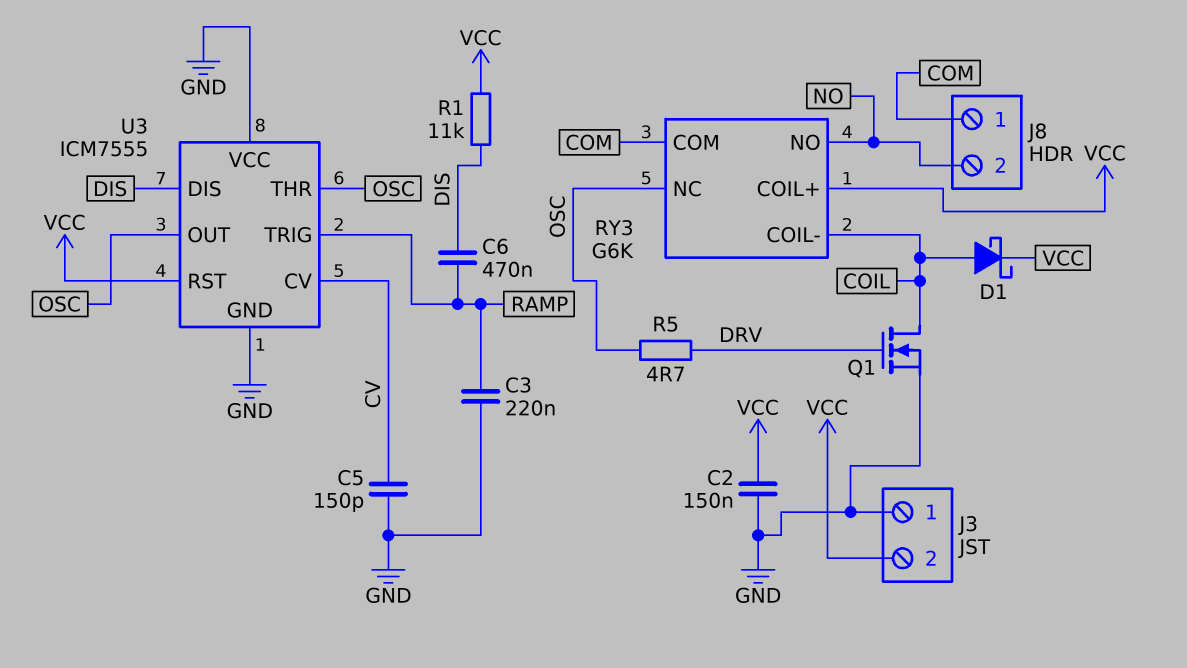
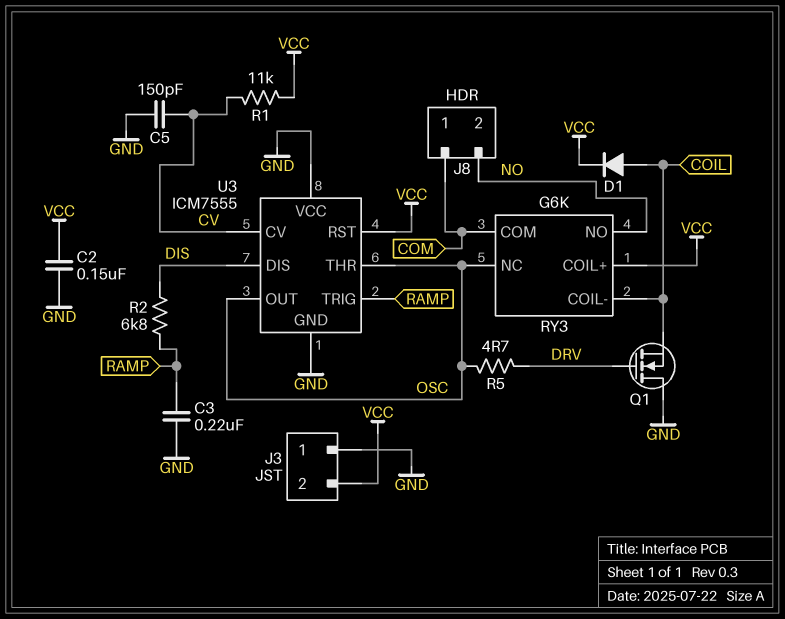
C6: 470nF (DIS, RAMP) -> none
D1: schottky (A COIL, K VCC) -> diode (A COIL, K VCC)
Q1: NMOS (G DRV, D COIL, S GND) -> NMOS (G DRV, D GND, S COIL)
R1: 11k (DIS, VCC) -> 11k (CV, VCC)
R2: none -> 6.8k (DIS, RAMP)

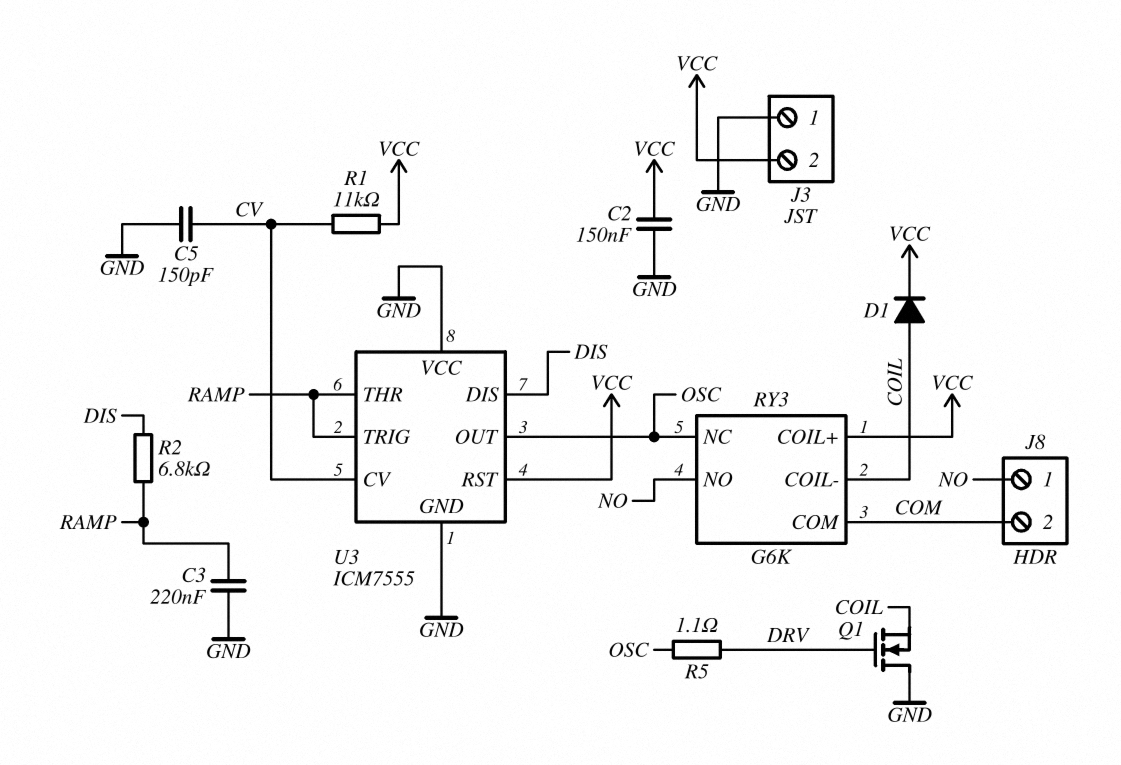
J8 pin 1: COM -> NO
J8 pin 2: NO -> COM
R5: 4.7 (DRV, OSC) -> 1.1 (DRV, OSC)
U3 pin THR: OSC -> RAMP

